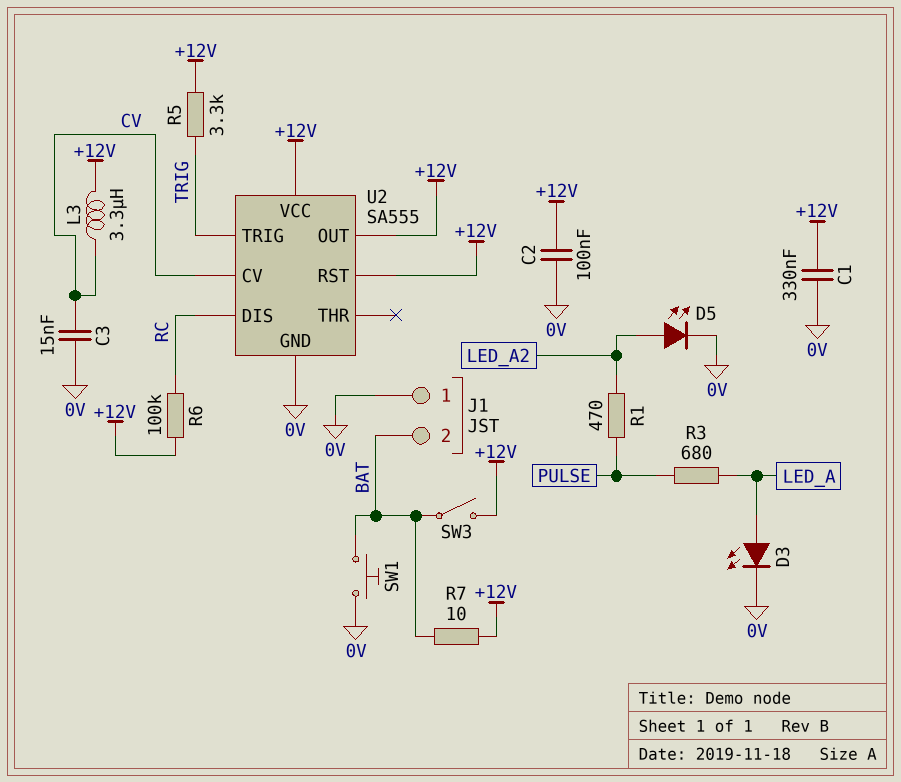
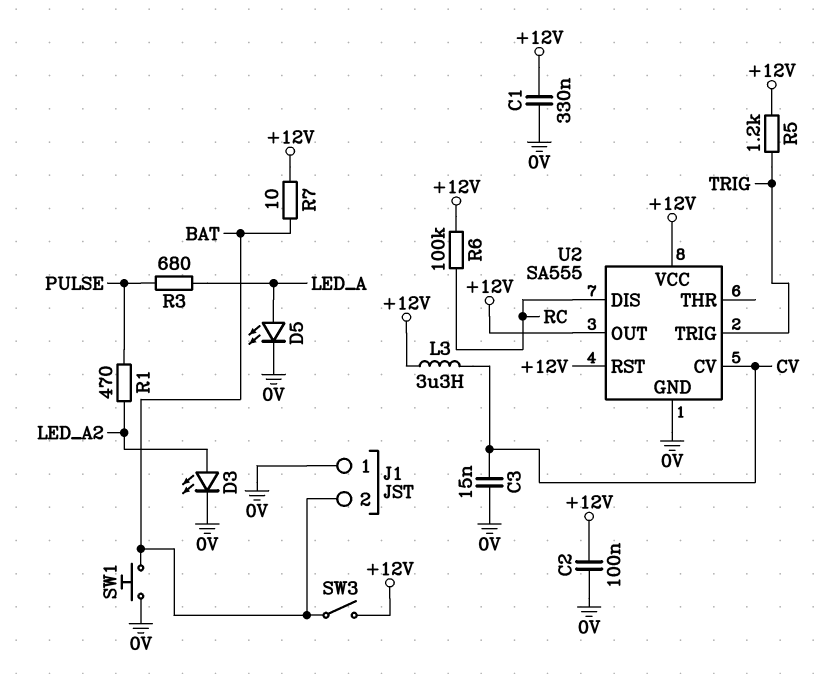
D3: LED (A LED_A, K 0V) -> LED (A LED_A2, K 0V)
D5: LED (A LED_A2, K 0V) -> LED (A LED_A, K 0V)
R5: 3.3k (+12V, TRIG) -> 1.2k (+12V, TRIG)

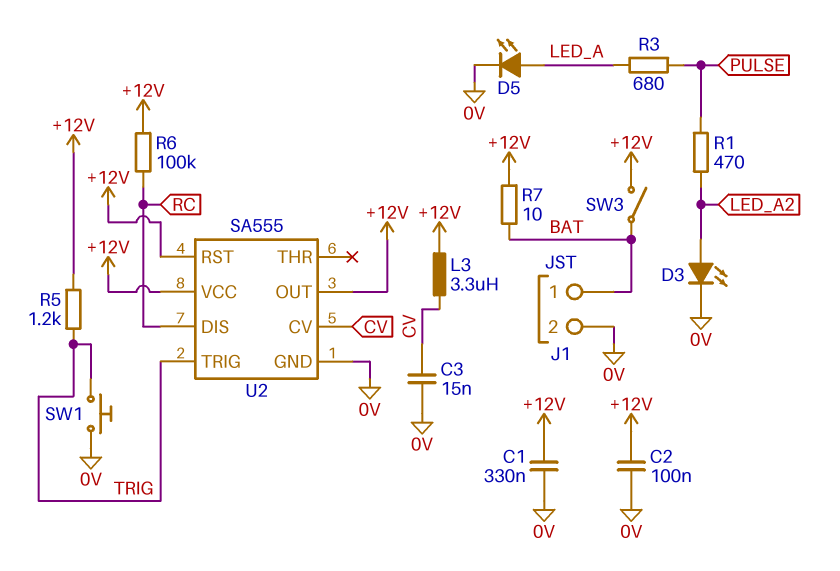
J1 pin 1: 0V -> BAT
J1 pin 2: BAT -> 0V
SW1: button (0V, BAT) -> button (0V, TRIG)

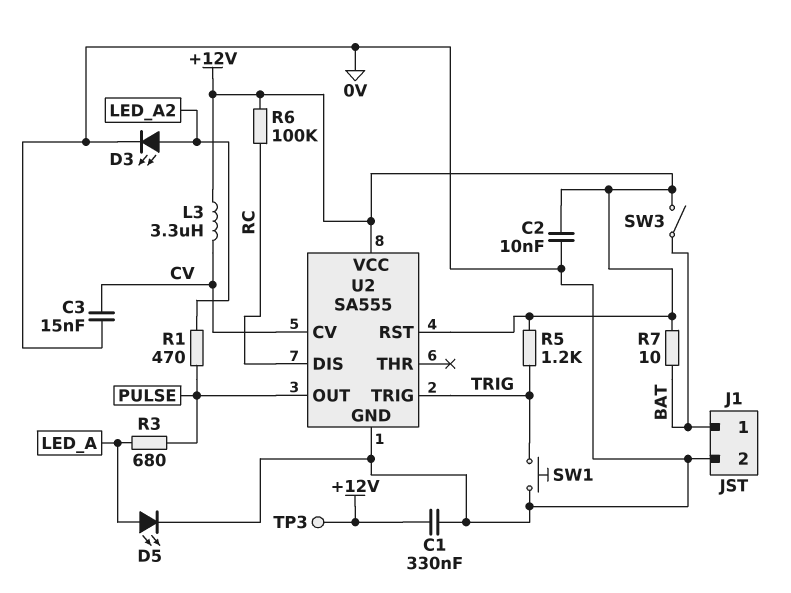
C2: 100nF (+12V, 0V) -> 10nF (+12V, 0V)
TP3: none -> test point (+12V)
U2 pin OUT: +12V -> PULSE

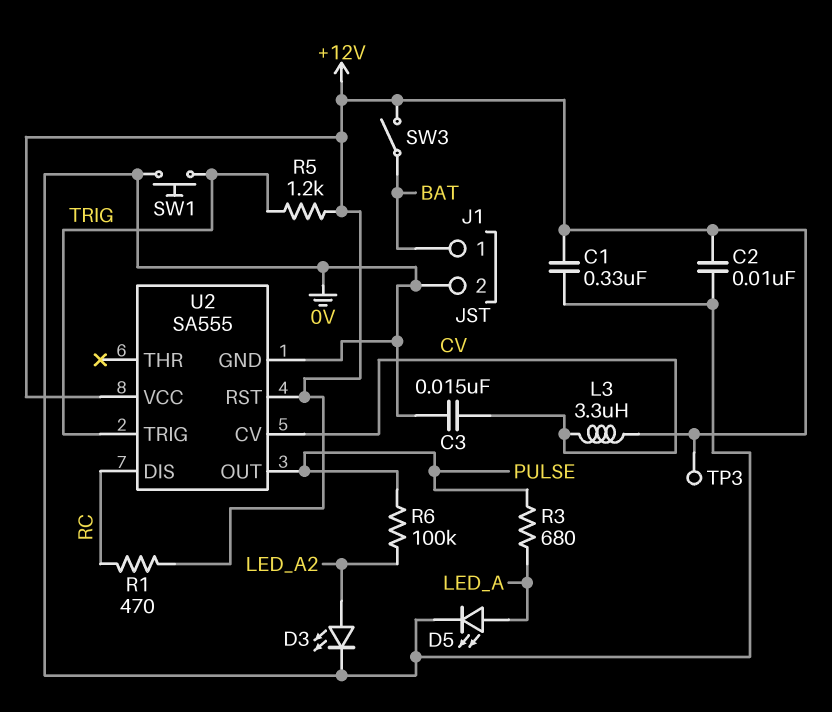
R1: 470 (LED_A2, PULSE) -> 470 (+12V, RC)
R6: 100k (+12V, RC) -> 100k (LED_A2, PULSE)
R7: 10 (+12V, BAT) -> none

